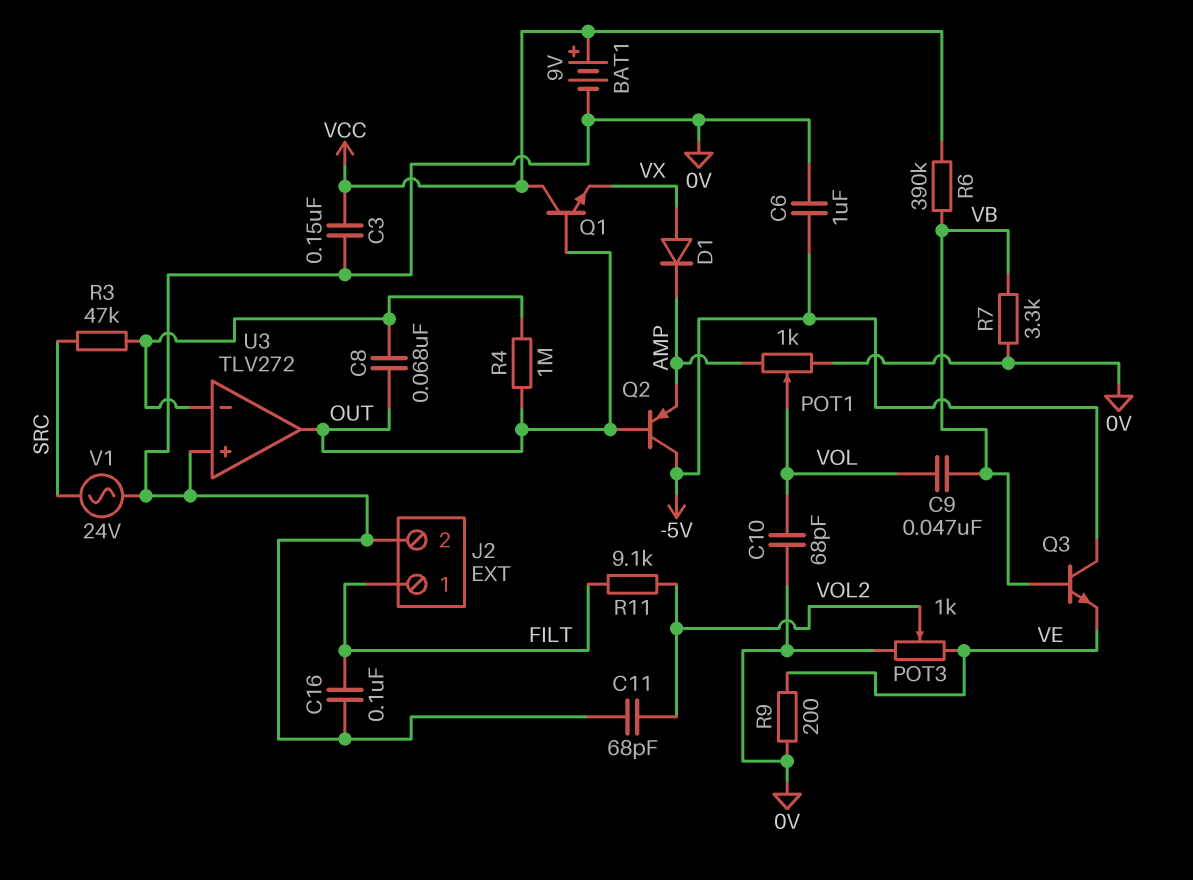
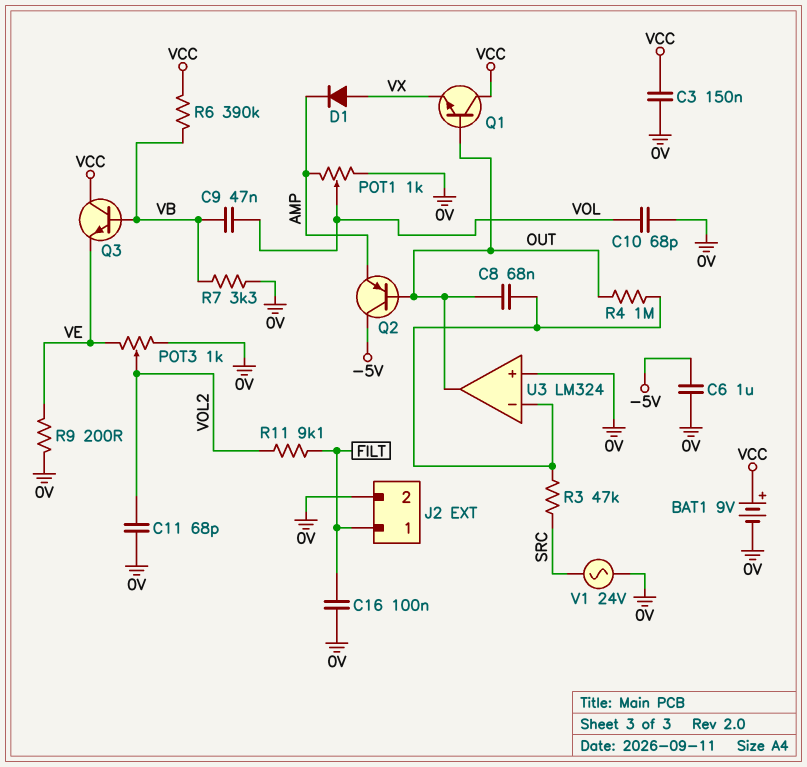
Q3: NPN (B VB, C -5V, E VE) -> NPN (B VB, C VCC, E VE)
U3: TLV272 -> LM324

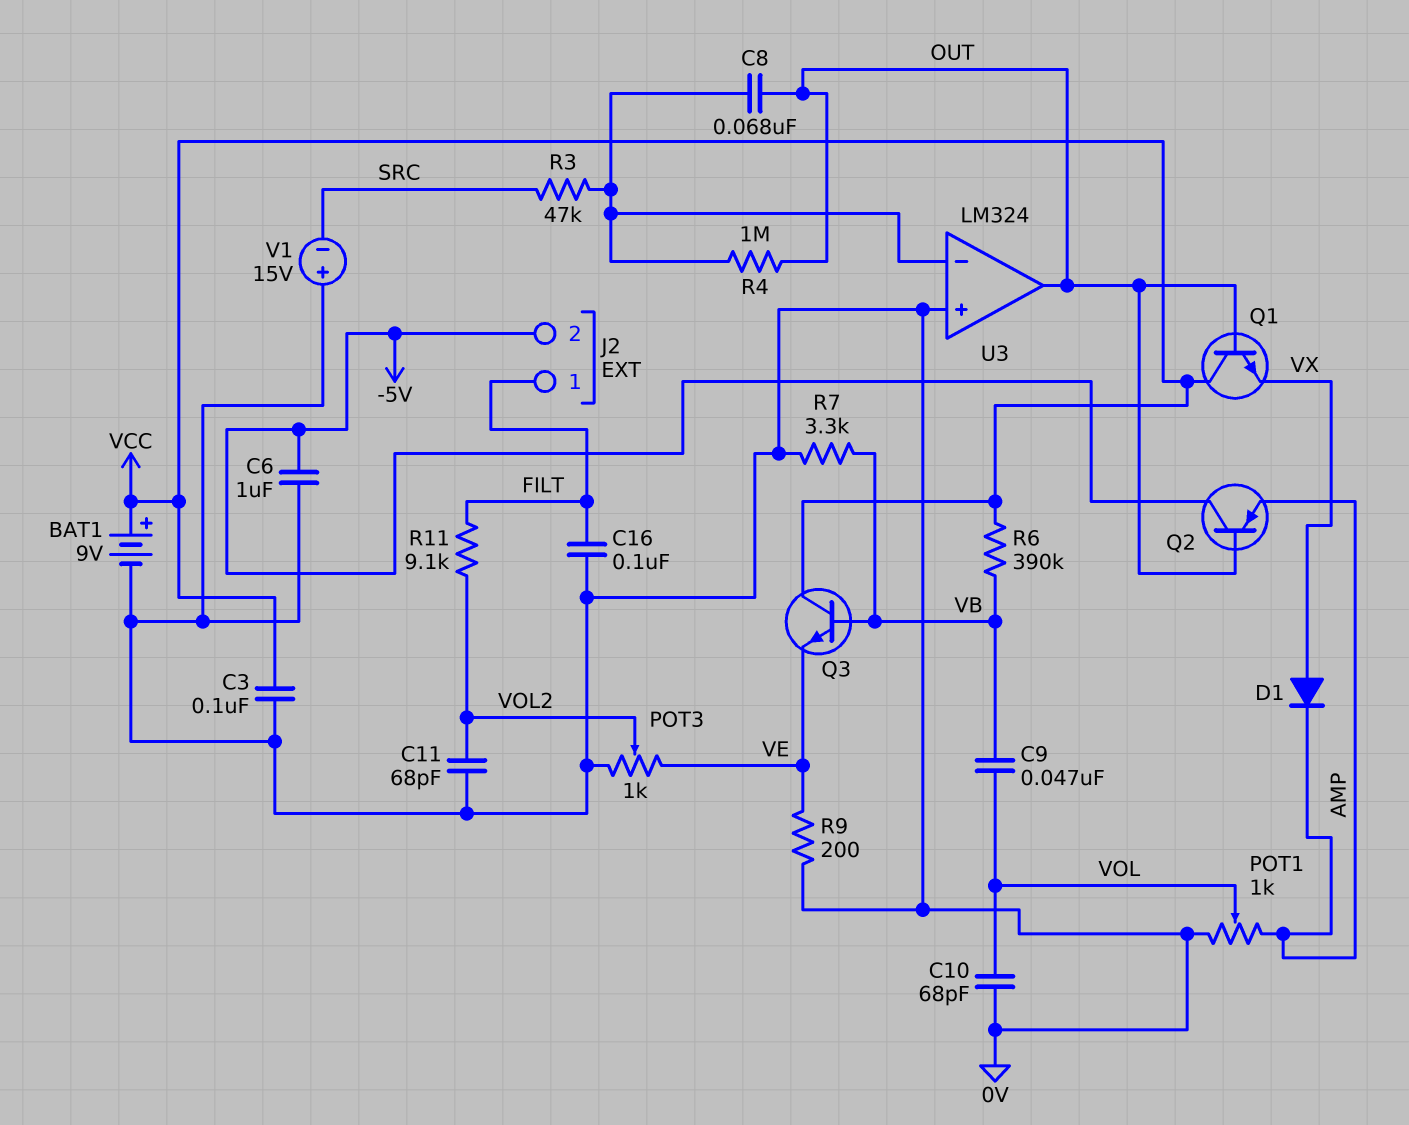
C3: 150nF (0V, VCC) -> 100nF (0V, VCC)
J2 pin 2: 0V -> -5V
V1: AC 24V (0V, SRC) -> 15V (plus 0V, minus SRC)

